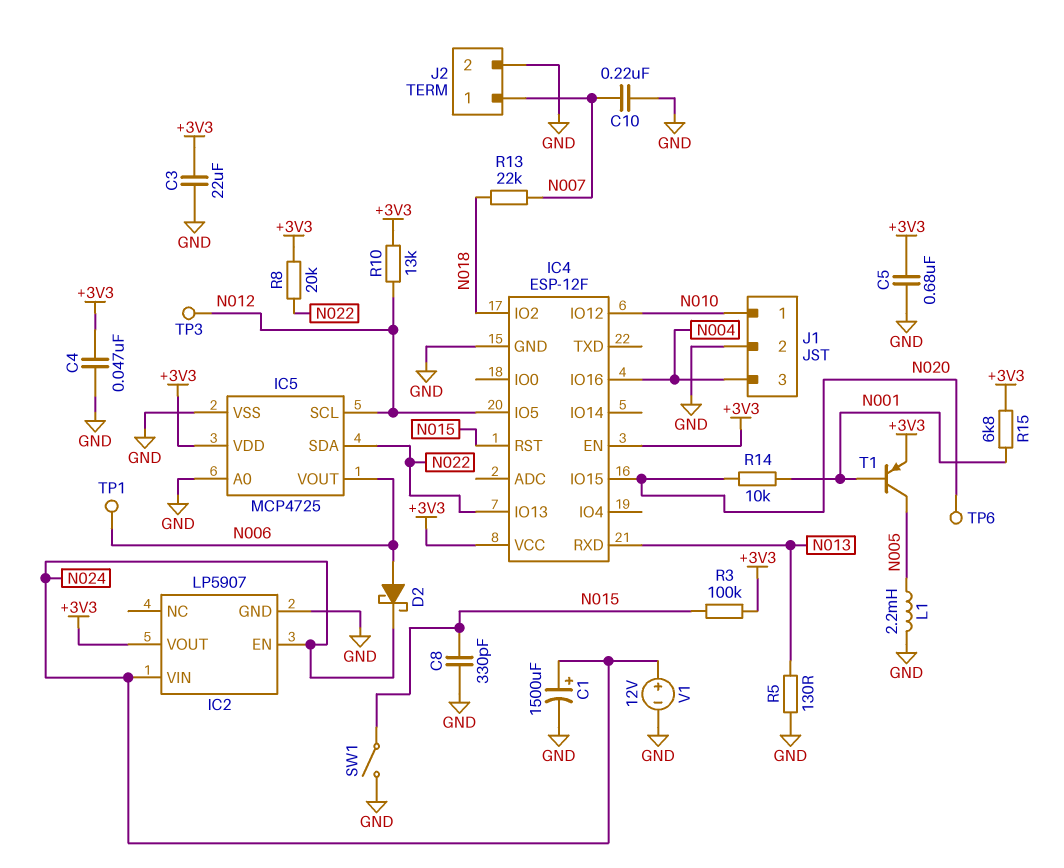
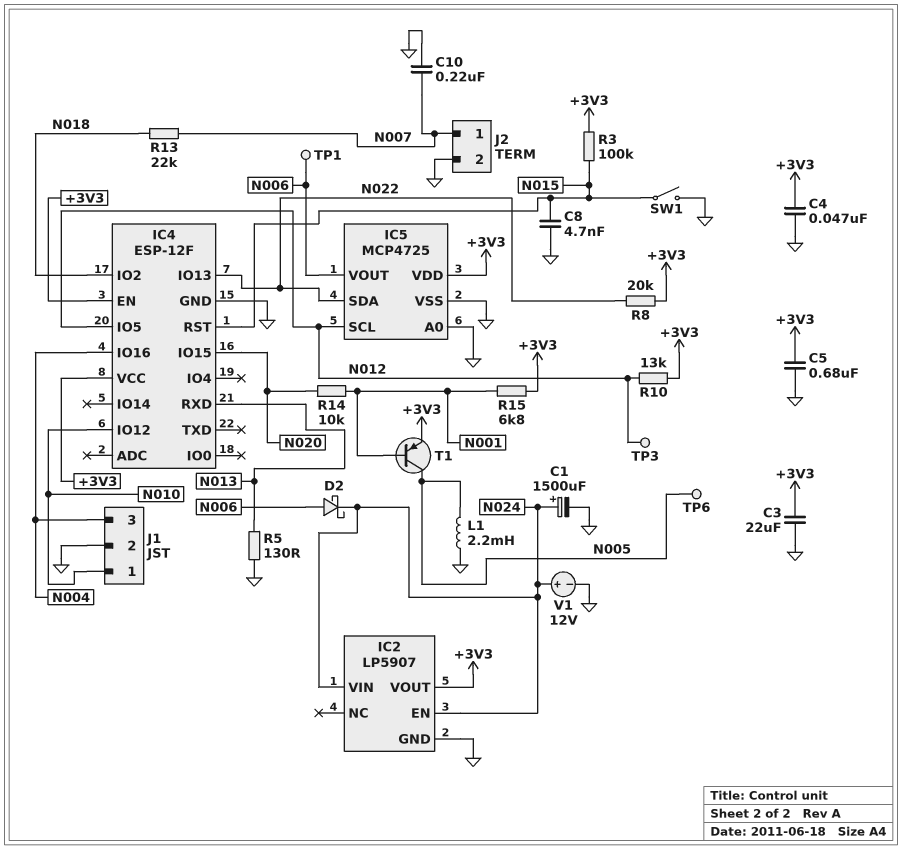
C8: 330pF (GND, N015) -> 4.7nF (GND, N015)
TP6: test point (N020) -> test point (N005)

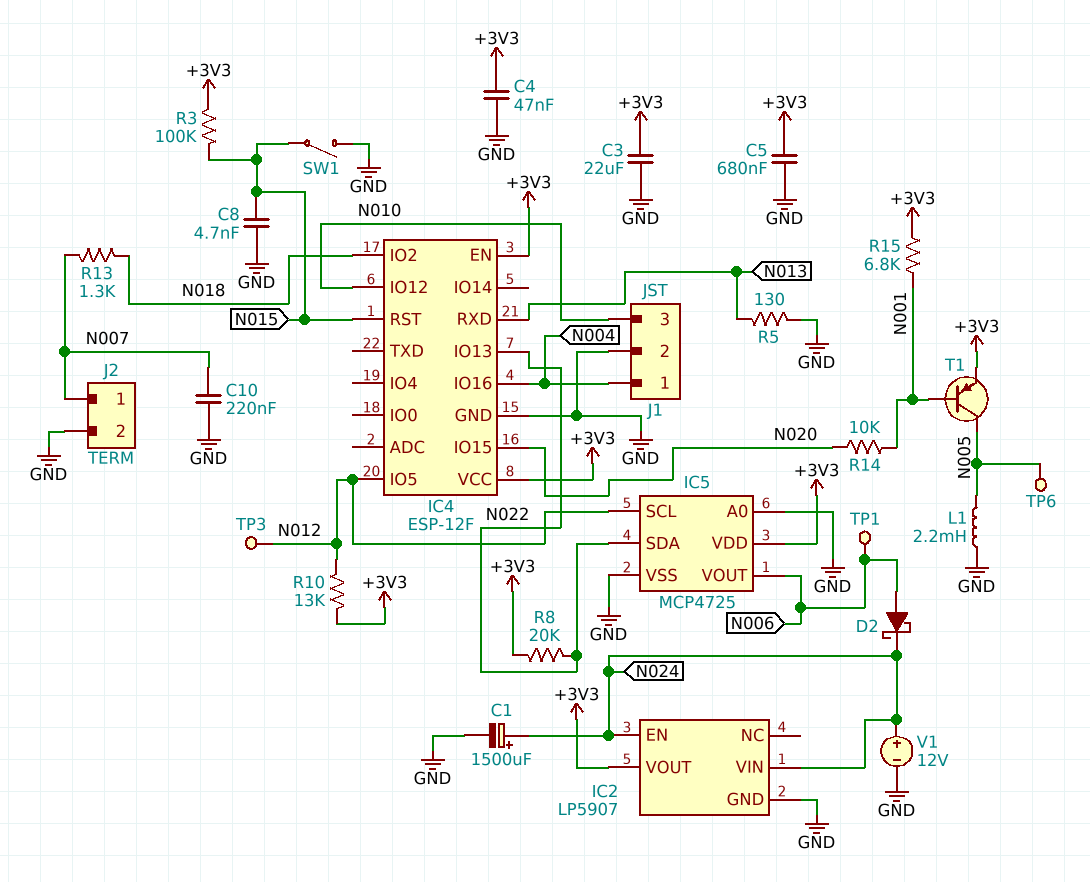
J1 pin 1: N010 -> N004
J1 pin 3: N004 -> N010
R13: 22k (N007, N018) -> 1.3k (N007, N018)

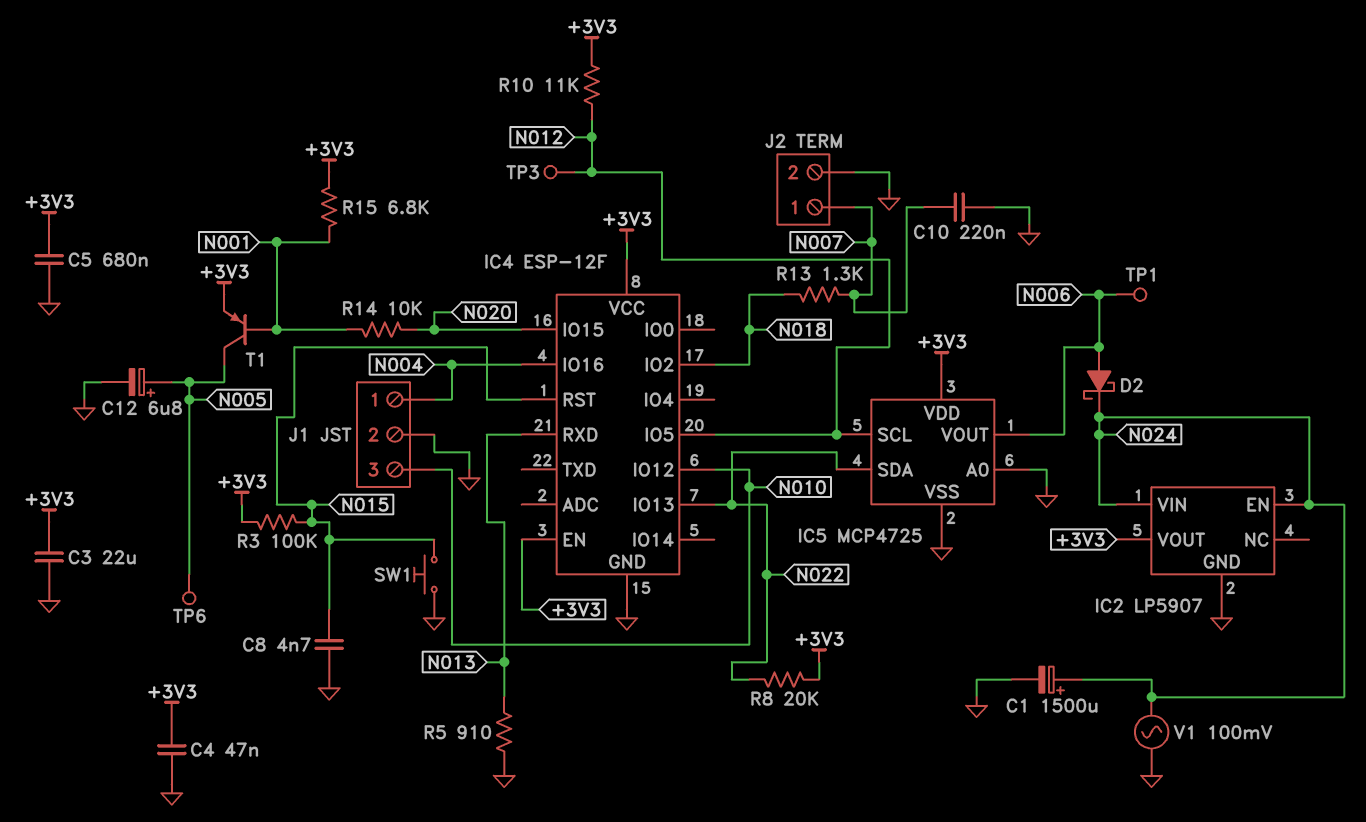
C12: none -> 6.8uF (plus N005, minus GND)
L1: 2.2mH (GND, N005) -> none
R5: 130 (GND, N013) -> 910 (GND, N013)
R10: 13k (+3V3, N012) -> 11k (+3V3, N012)
SW1: switch (GND, N015) -> button (GND, N015)
V1: 12V (plus N024, minus GND) -> AC 100mV (GND, N024)

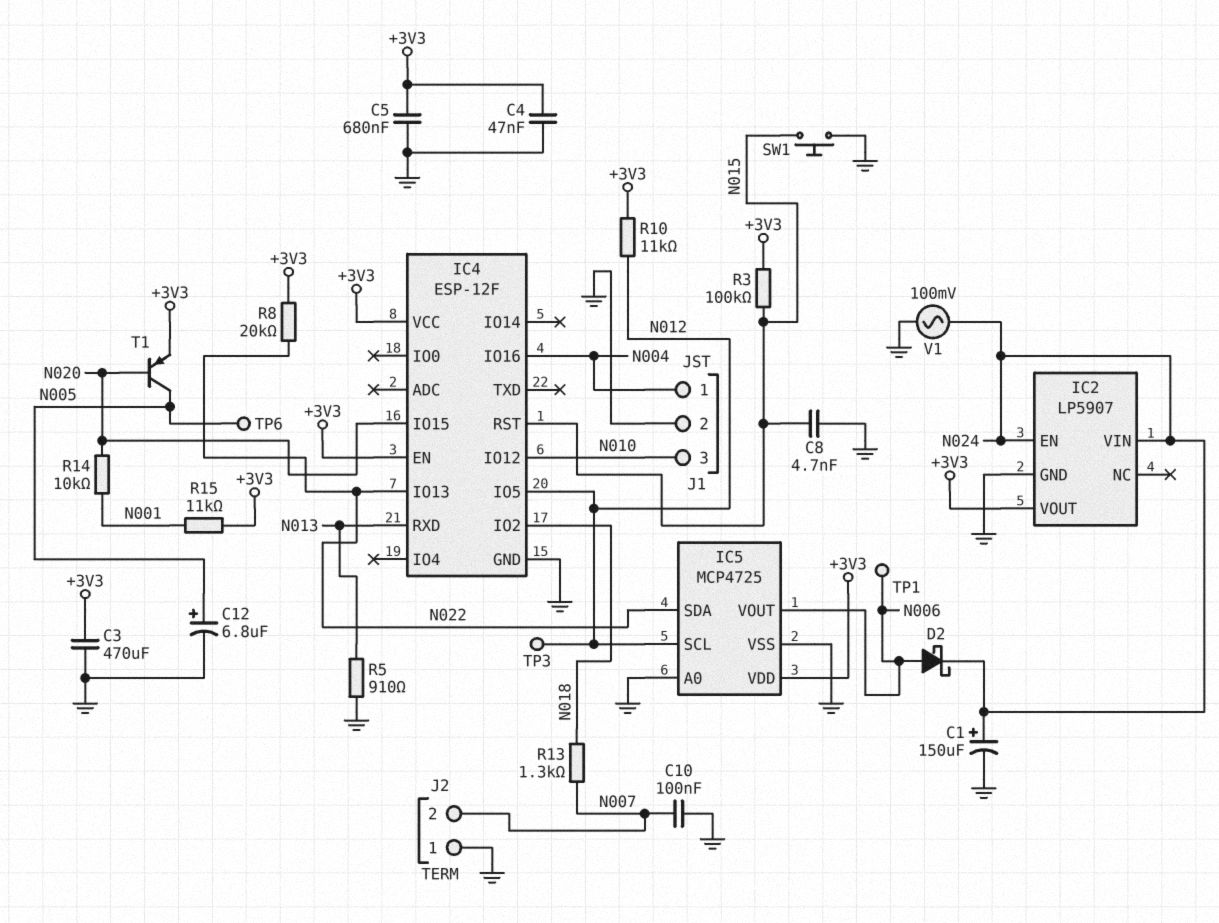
C1: 1500uF (plus N024, minus GND) -> 150uF (plus N024, minus GND)
C3: 22uF (+3V3, GND) -> 470uF (+3V3, GND)
C10: 220nF (GND, N007) -> 100nF (GND, N007)
J2 pin 1: N007 -> GND
J2 pin 2: GND -> N007
R15: 6.8k (+3V3, N001) -> 11k (+3V3, N001)
T1: PNP (B N001, C N005, E +3V3) -> PNP (B N020, C N005, E +3V3)

